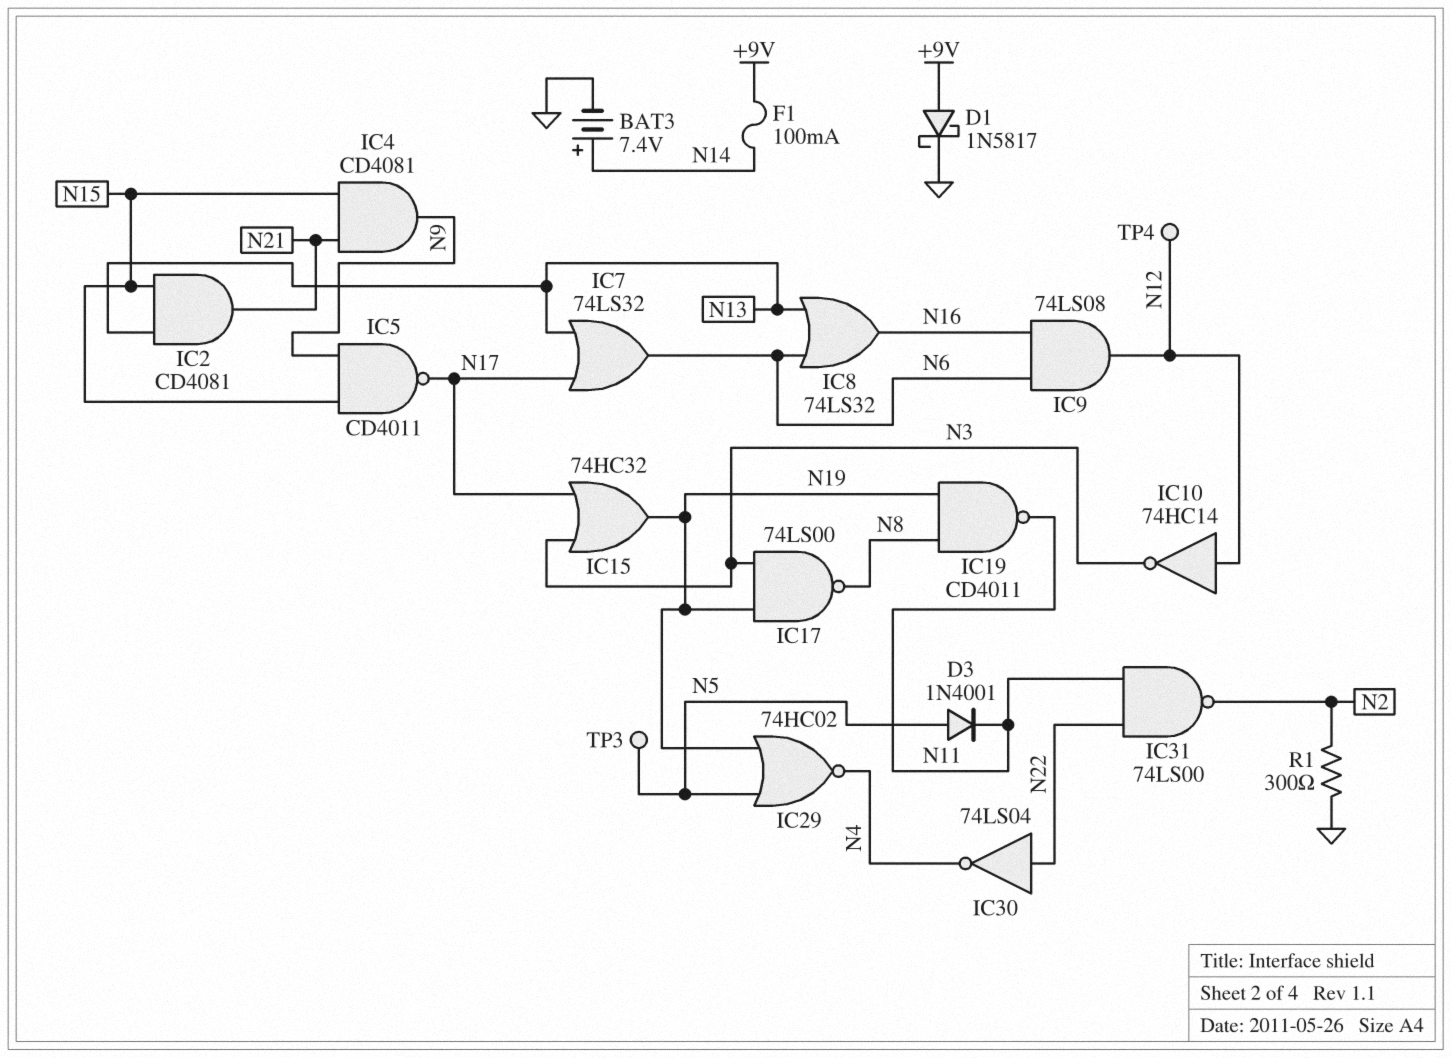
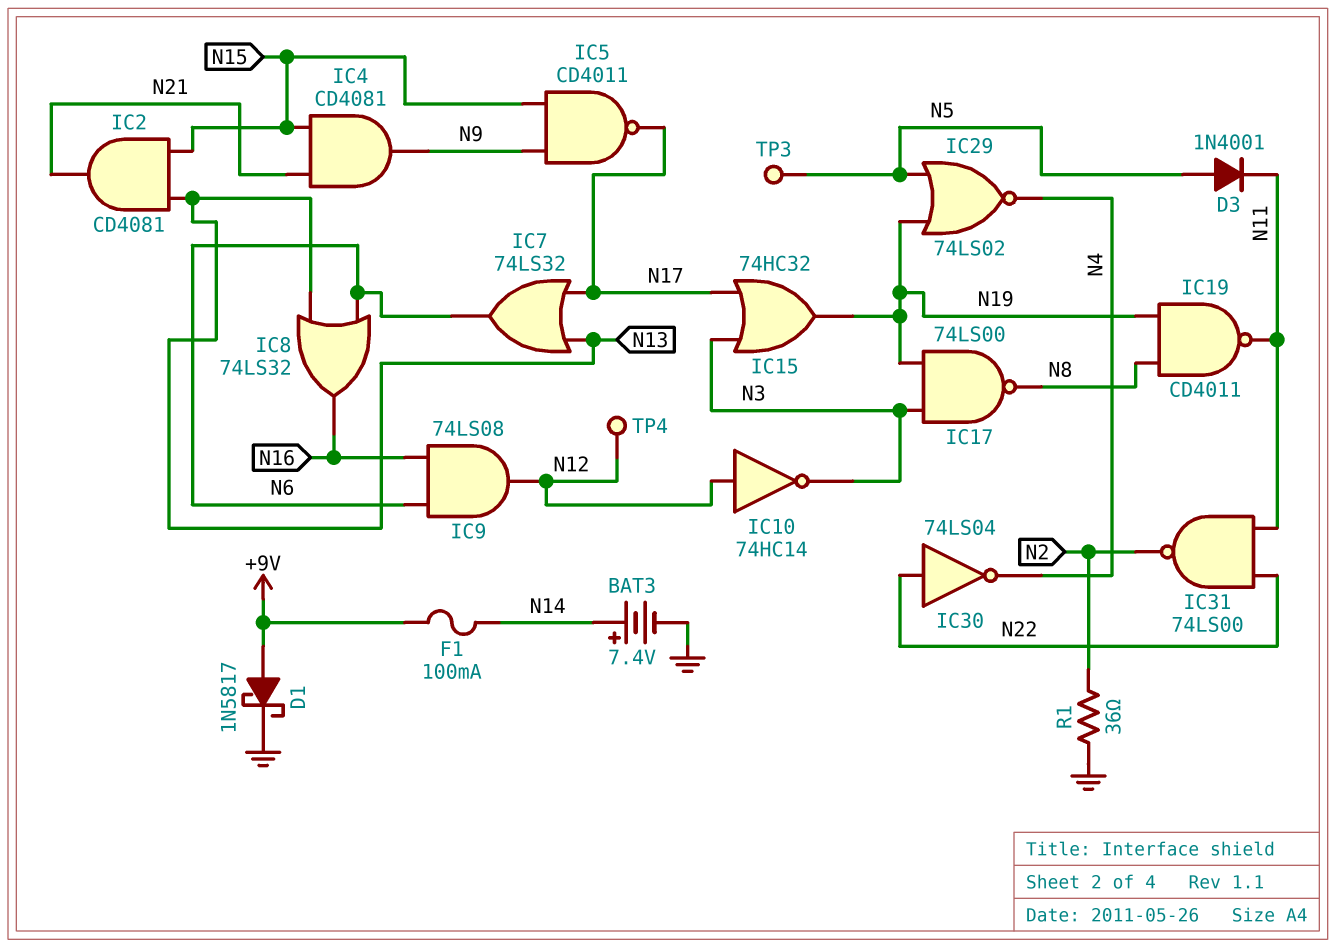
IC29: NOR 74HC02 (in N5, in N19, out N4) -> NOR 74LS02 (in N5, in N19, out N4)
R1: 300 (GND, N2) -> 36 (GND, N2)

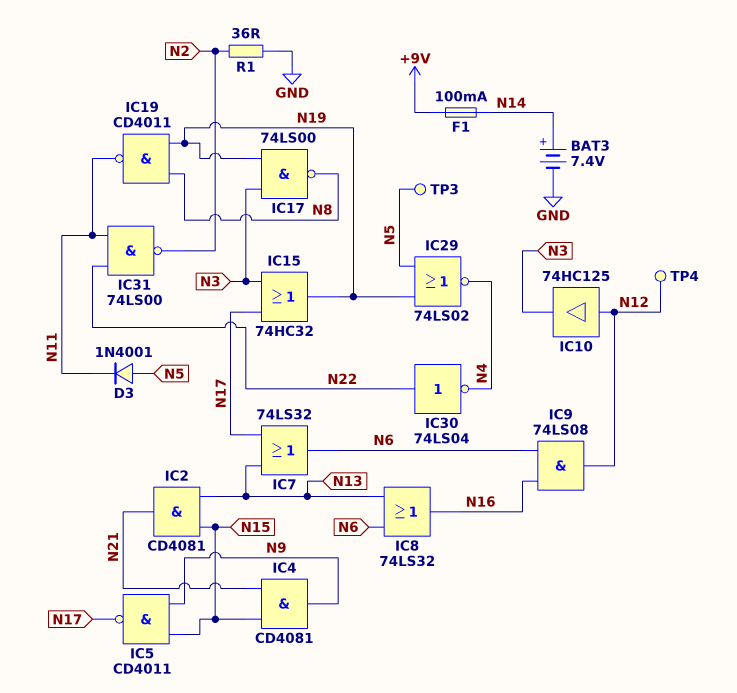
D1: schottky 1N5817 (A +9V, K GND) -> none
IC10: NOT 74HC14 (in N12, out N3) -> buffer 74HC125 (in N12, out N3)

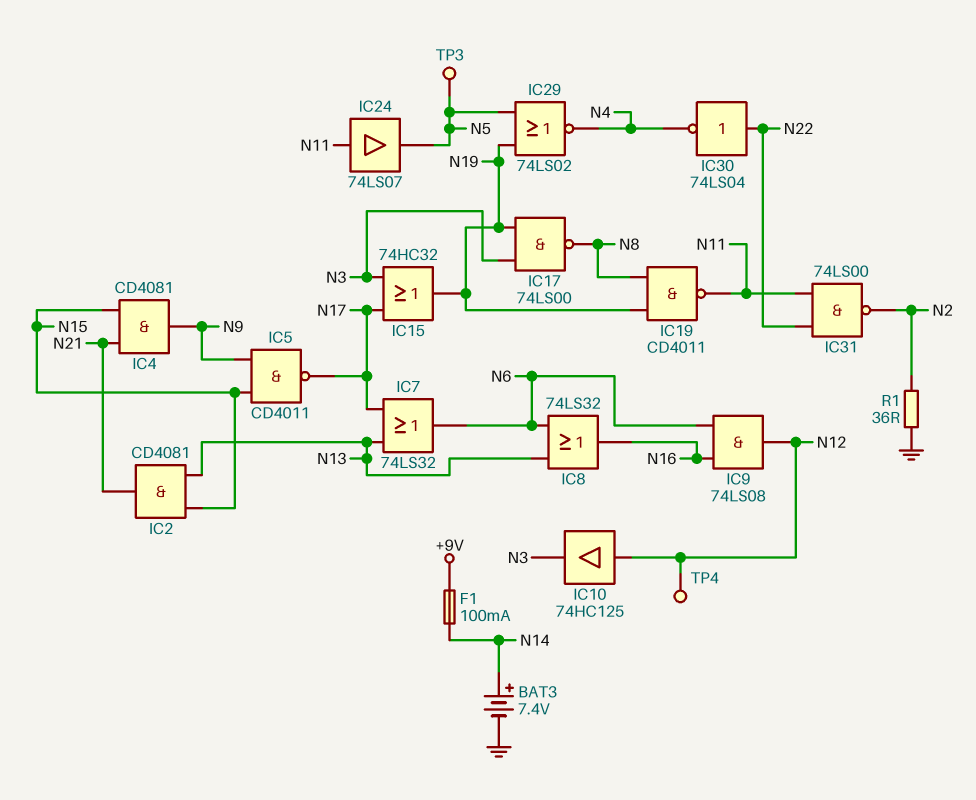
D3: diode 1N4001 (A N5, K N11) -> none
IC24: none -> buffer 74LS07 (in N11, out N5)

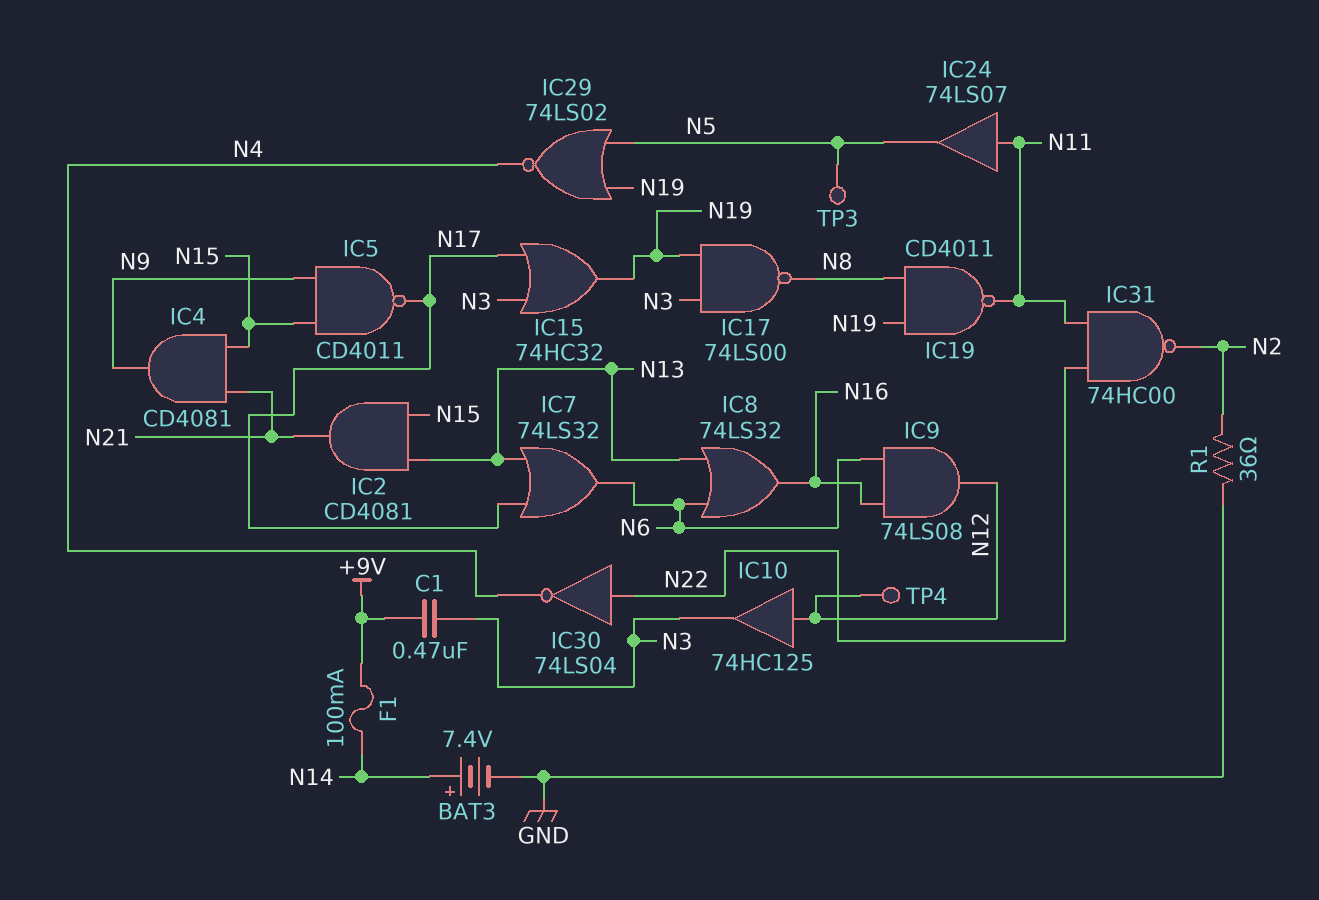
C1: none -> 470nF (+9V, N3)
IC31: NAND 74LS00 (in N11, in N22, out N2) -> NAND 74HC00 (in N11, in N22, out N2)

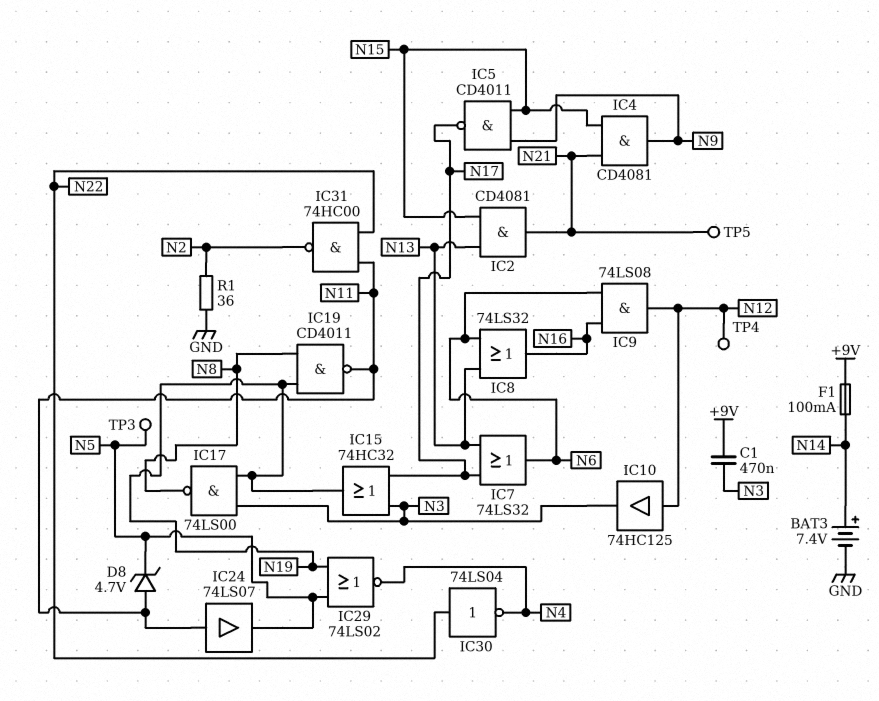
D8: none -> zener 4.7V (A N11, K N5)
TP5: none -> test point (N21)

